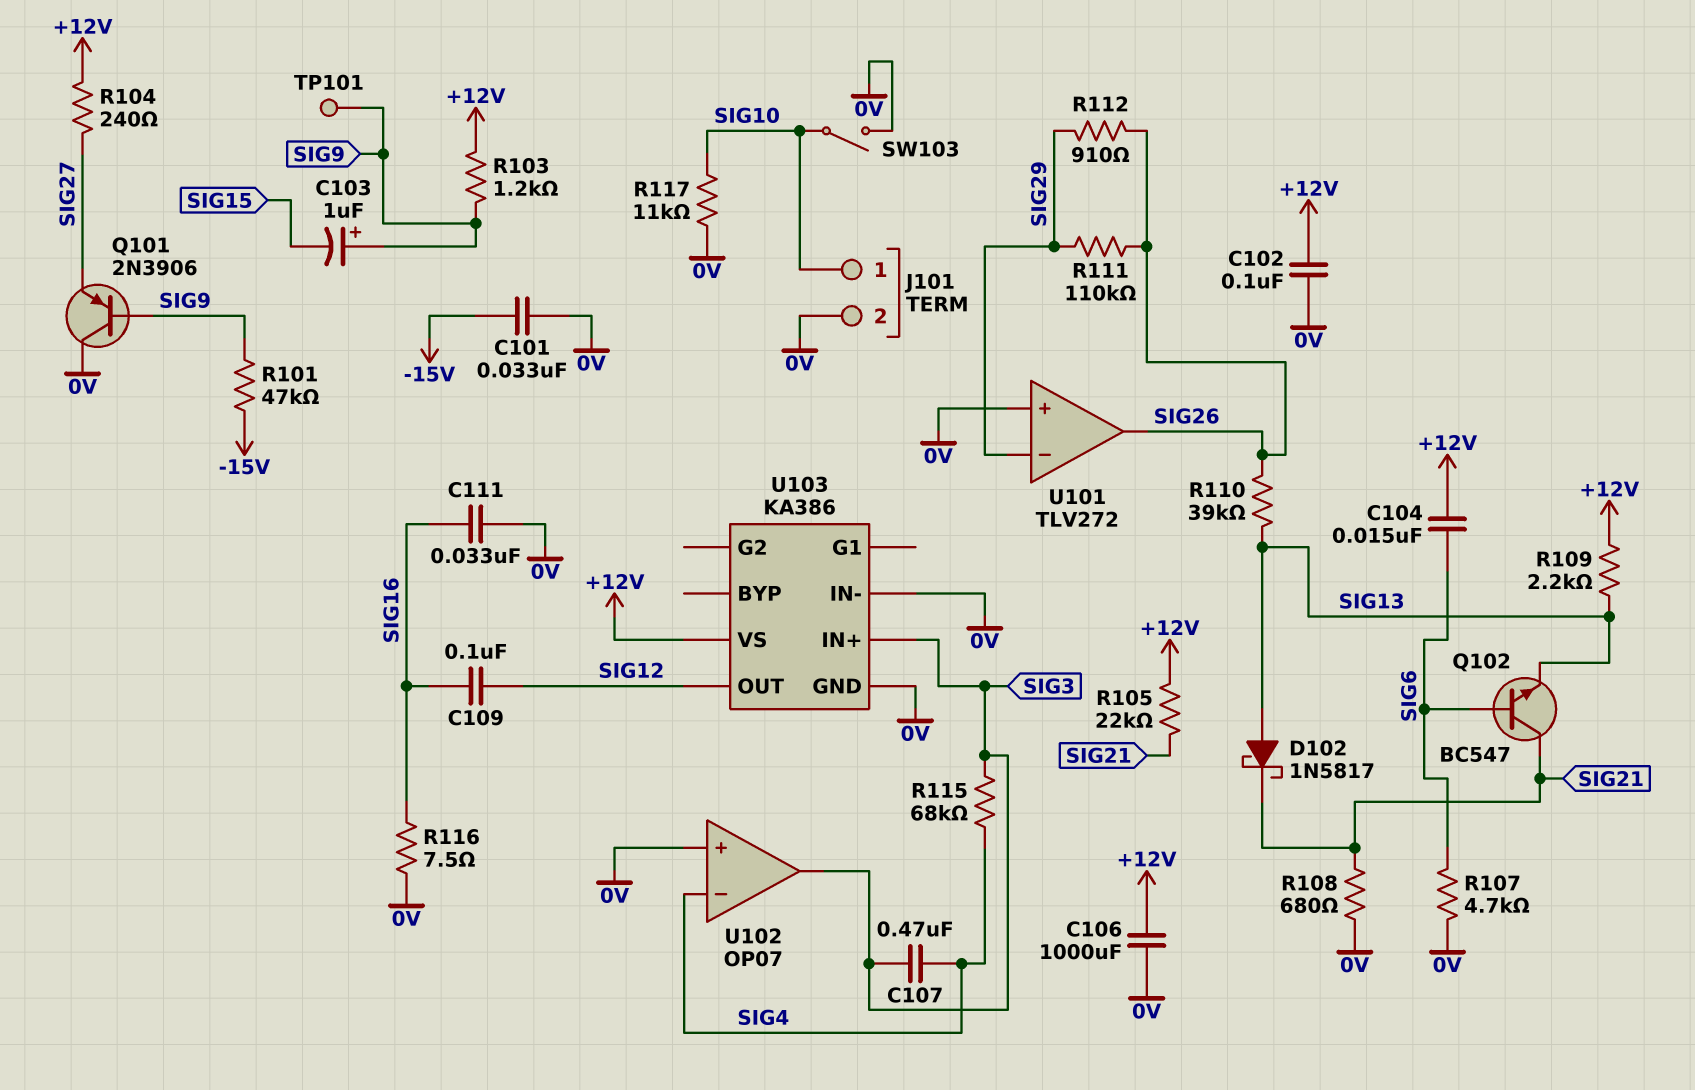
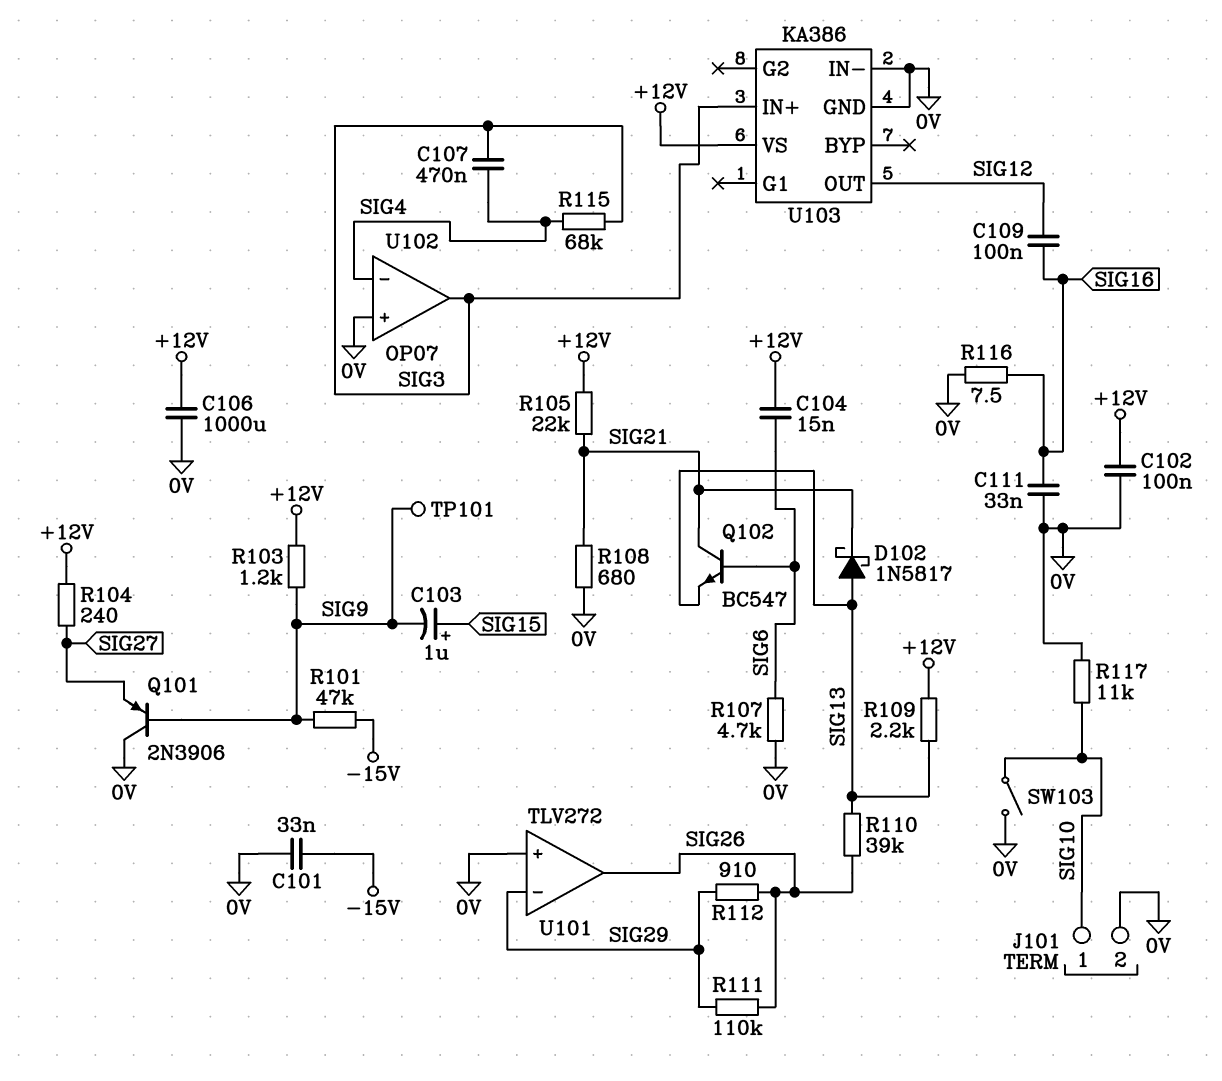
C103: 1uF (plus SIG9, minus SIG15) -> 1uF (plus SIG15, minus SIG9)

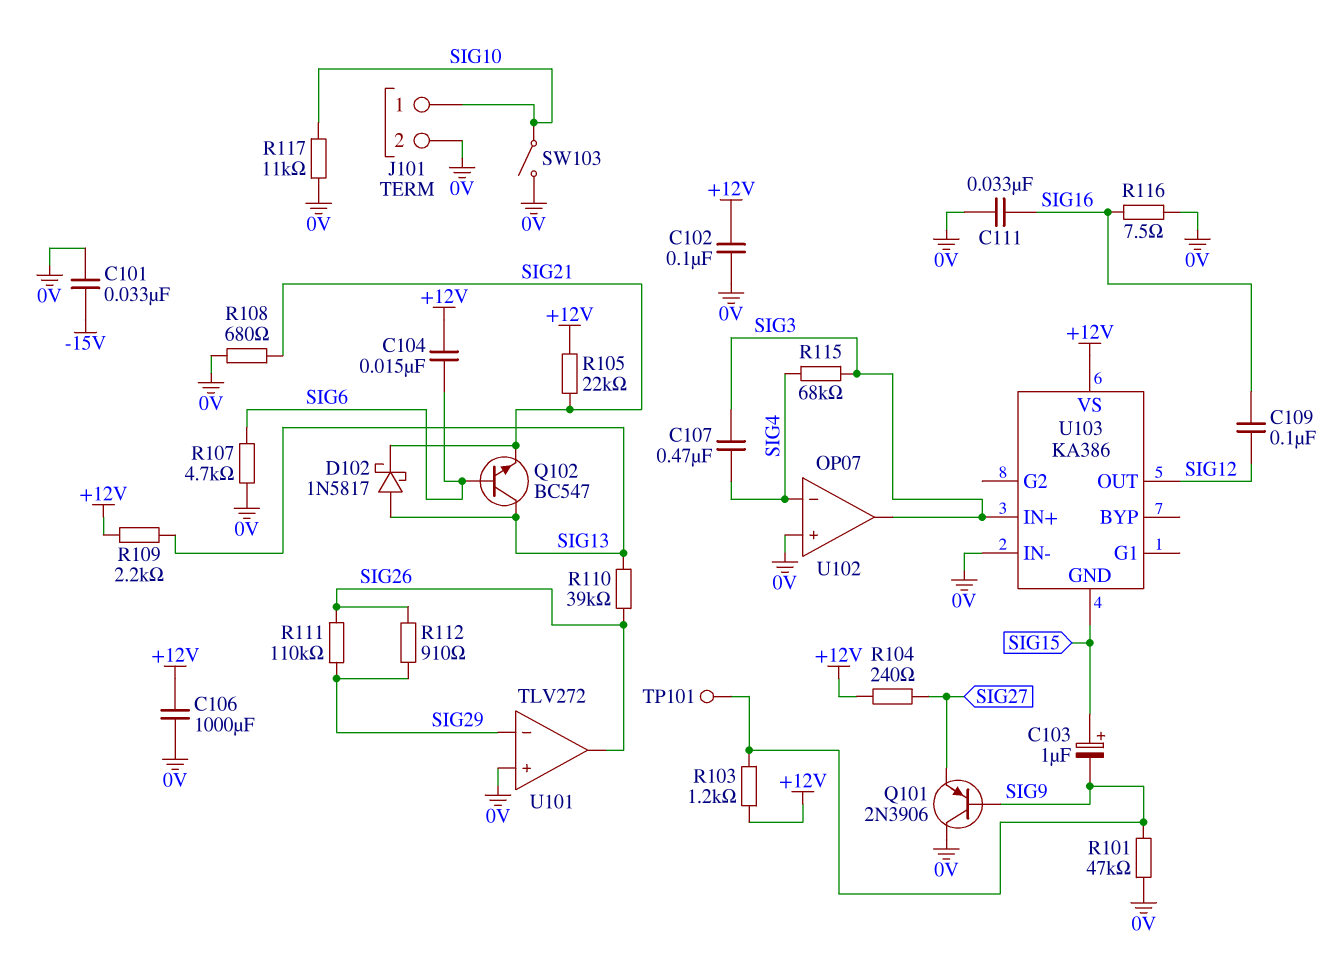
Q102: NPN BC547 (B SIG6, C SIG21, E SIG13) -> NPN BC547 (B SIG6, C SIG13, E SIG21)
R101: 47k (-15V, SIG9) -> 47k (0V, SIG9)
U103 pin GND: 0V -> SIG15

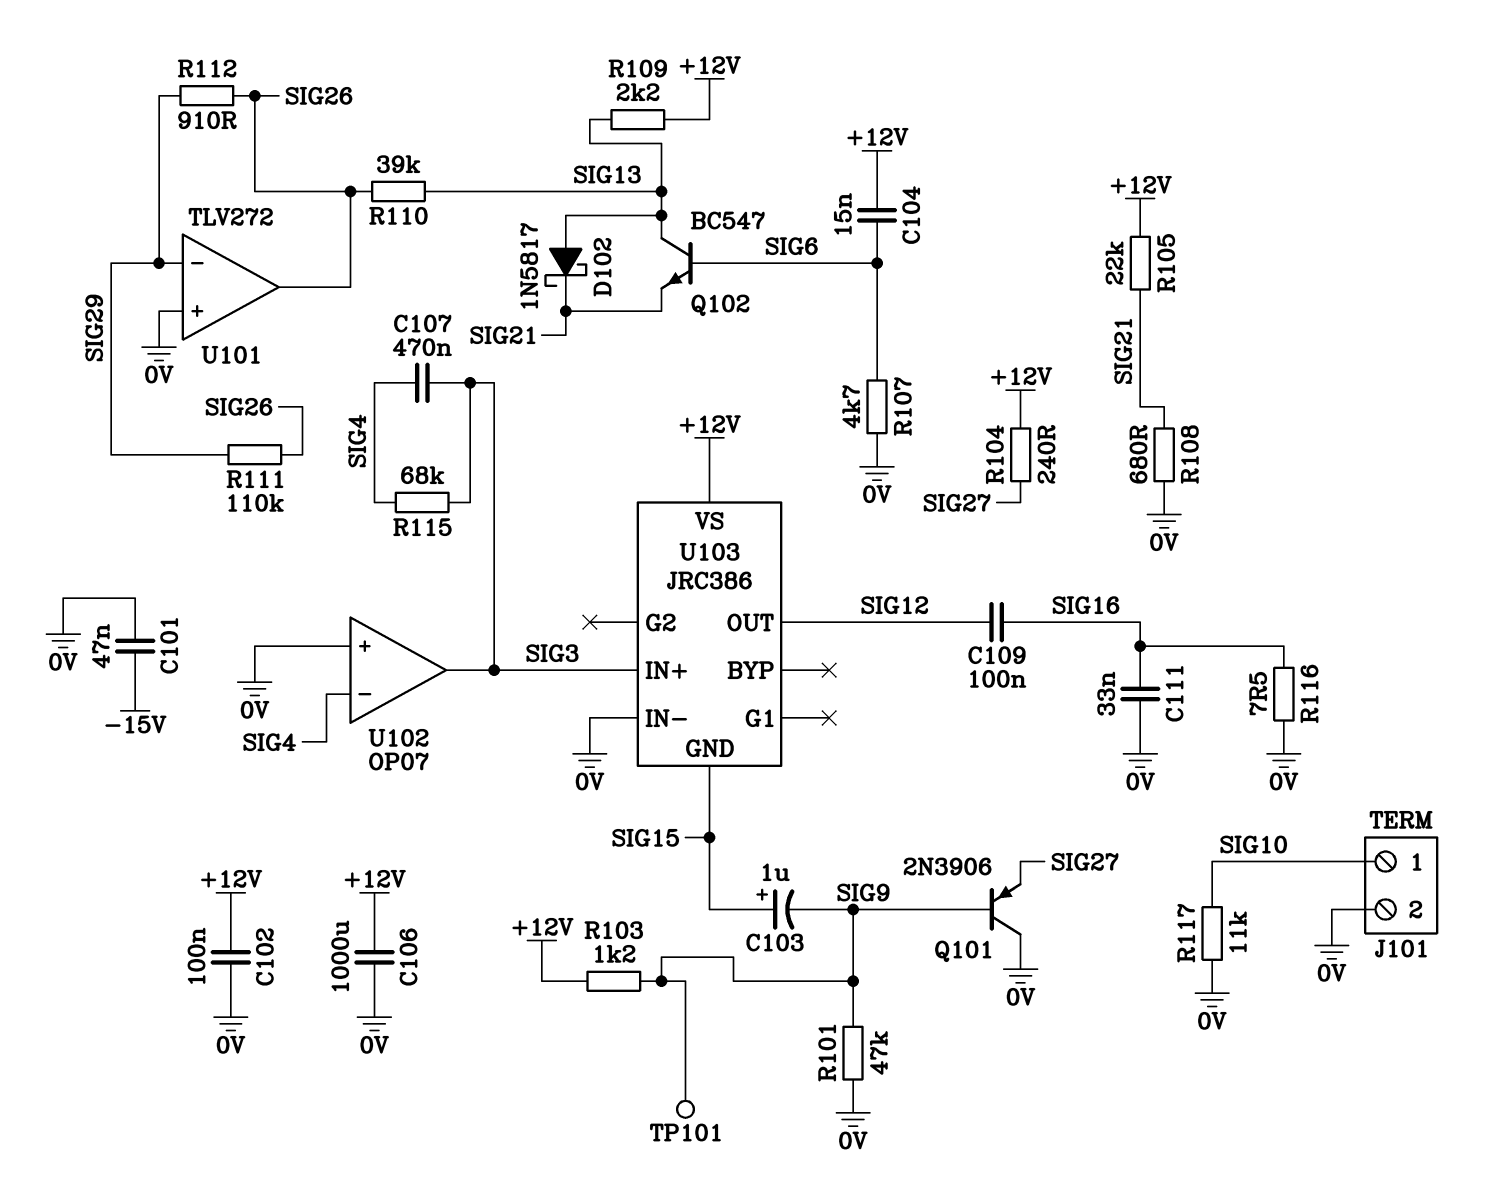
C101: 33nF (-15V, 0V) -> 47nF (-15V, 0V)
SW103: switch (0V, SIG10) -> none
U103: KA386 -> JRC386

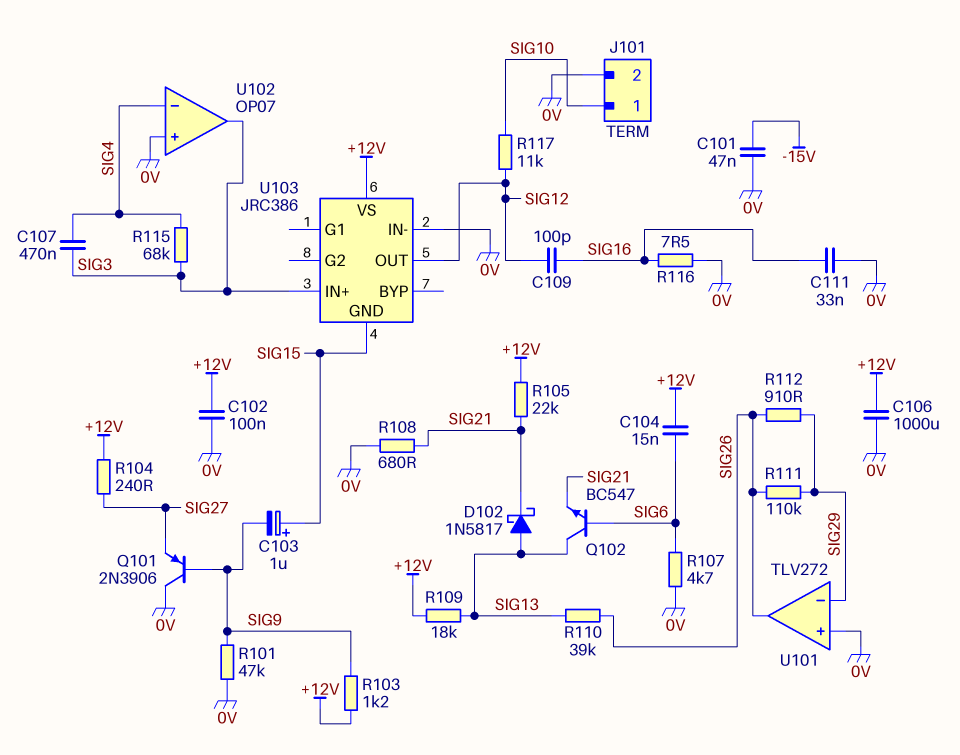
C109: 100nF (SIG12, SIG16) -> 100pF (SIG12, SIG16)
R109: 2.2k (+12V, SIG13) -> 18k (+12V, SIG13)
R117: 11k (0V, SIG10) -> 11k (SIG10, SIG12)
TP101: test point (SIG9) -> none

